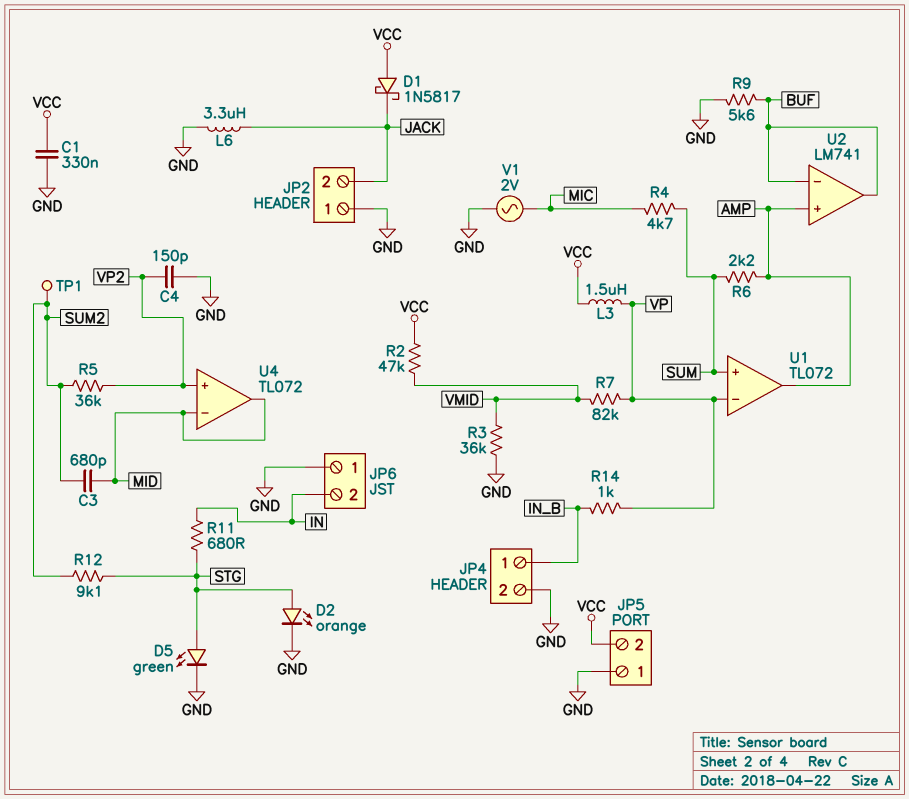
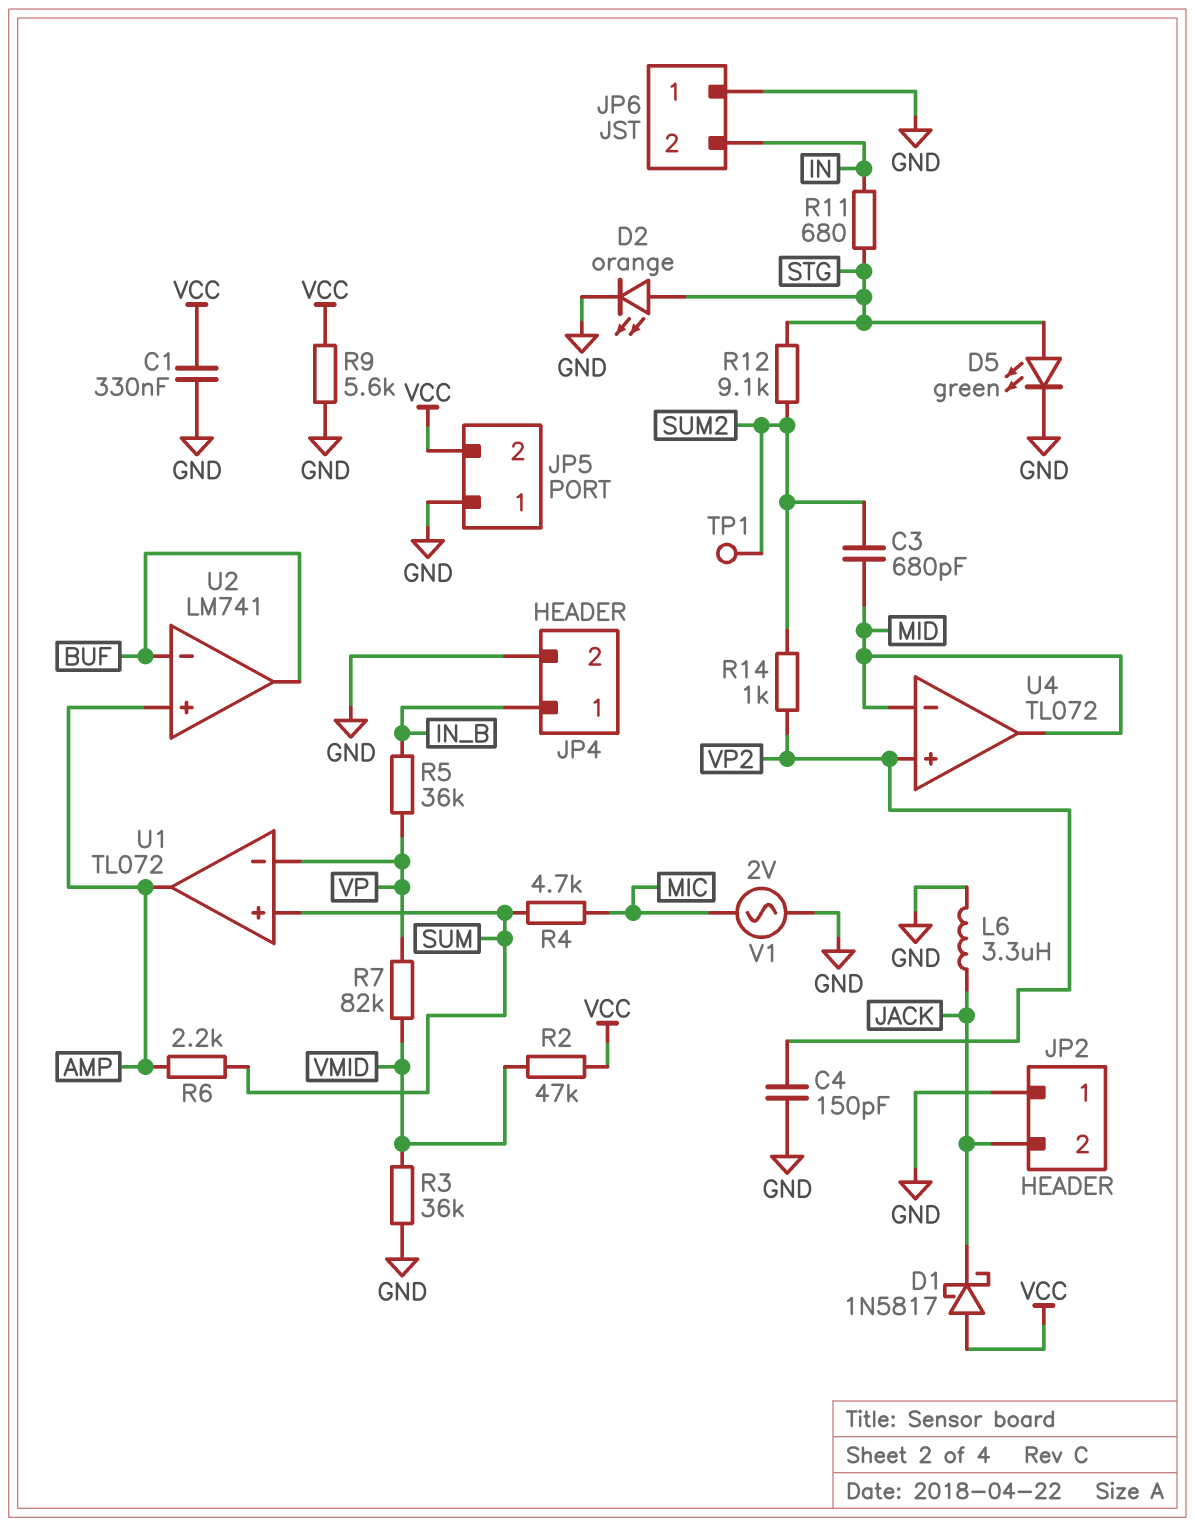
L3: 1.5uH (VCC, VP) -> none
R5: 36k (SUM2, VP2) -> 36k (IN_B, VP)
R9: 5.6k (BUF, GND) -> 5.6k (GND, VCC)
R14: 1k (IN_B, VP) -> 1k (SUM2, VP2)

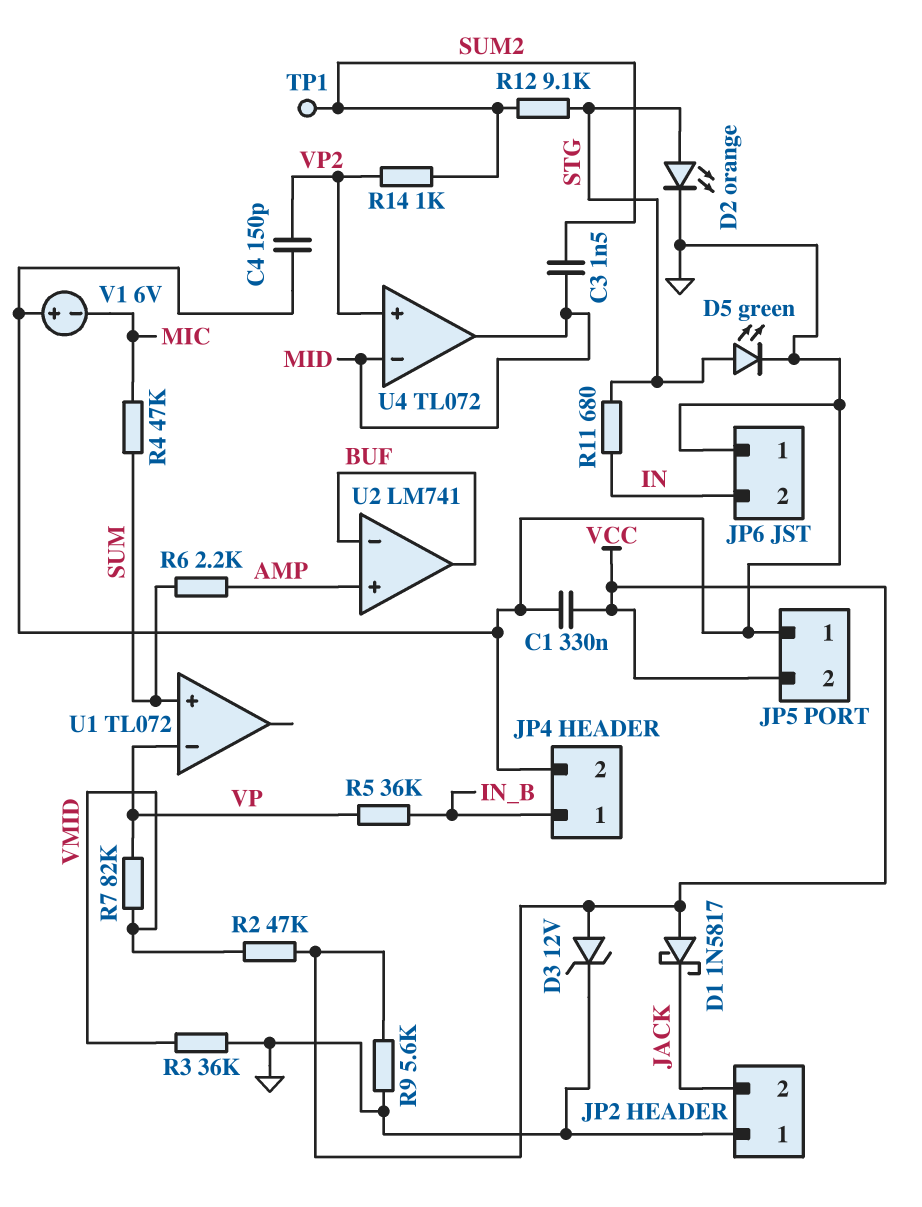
C3: 680pF (MID, SUM2) -> 1.5nF (MID, SUM2)
D3: none -> zener 12V (A VCC, K GND)
L6: 3.3uH (GND, JACK) -> none
R4: 4.7k (MIC, SUM) -> 47k (MIC, SUM)
U1 pin out: AMP -> none
V1: AC 2V (GND, MIC) -> 6V (plus GND, minus MIC)

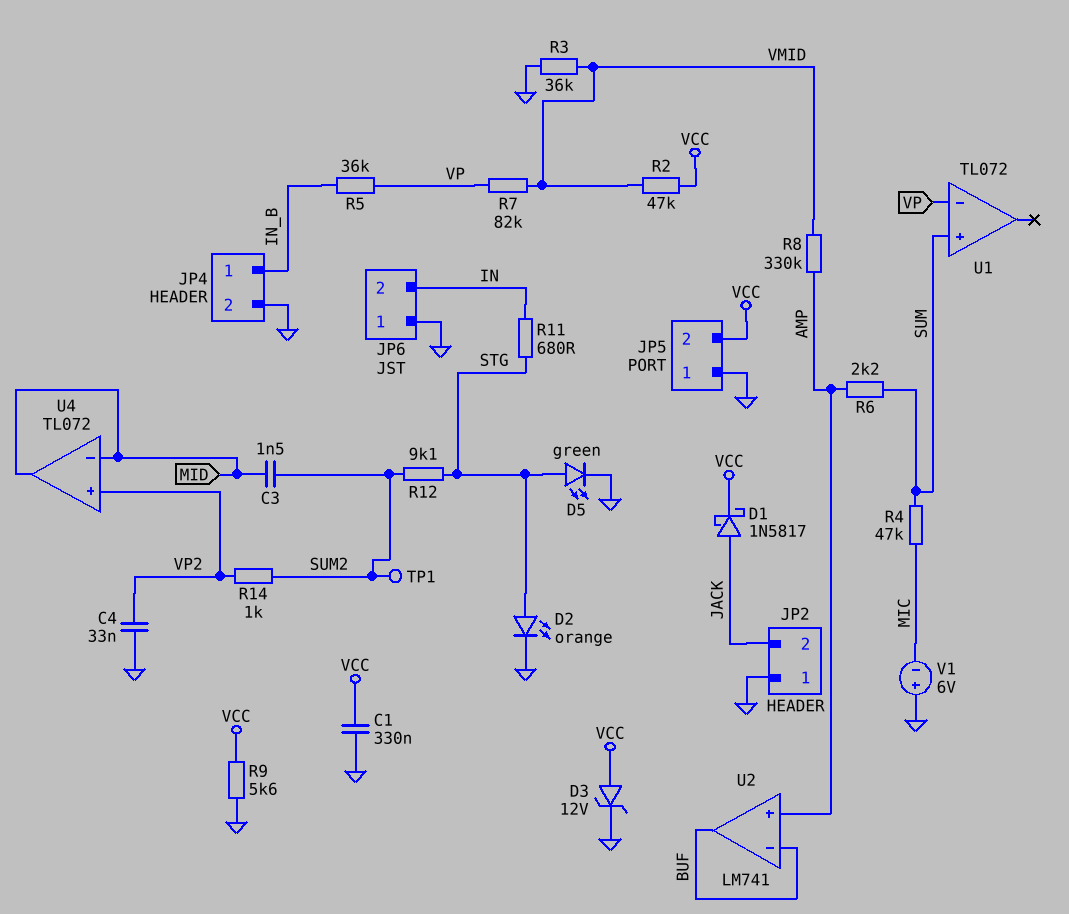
C4: 150pF (GND, VP2) -> 33nF (GND, VP2)
D1: schottky 1N5817 (A VCC, K JACK) -> schottky 1N5817 (A JACK, K VCC)
R8: none -> 330k (AMP, VMID)

